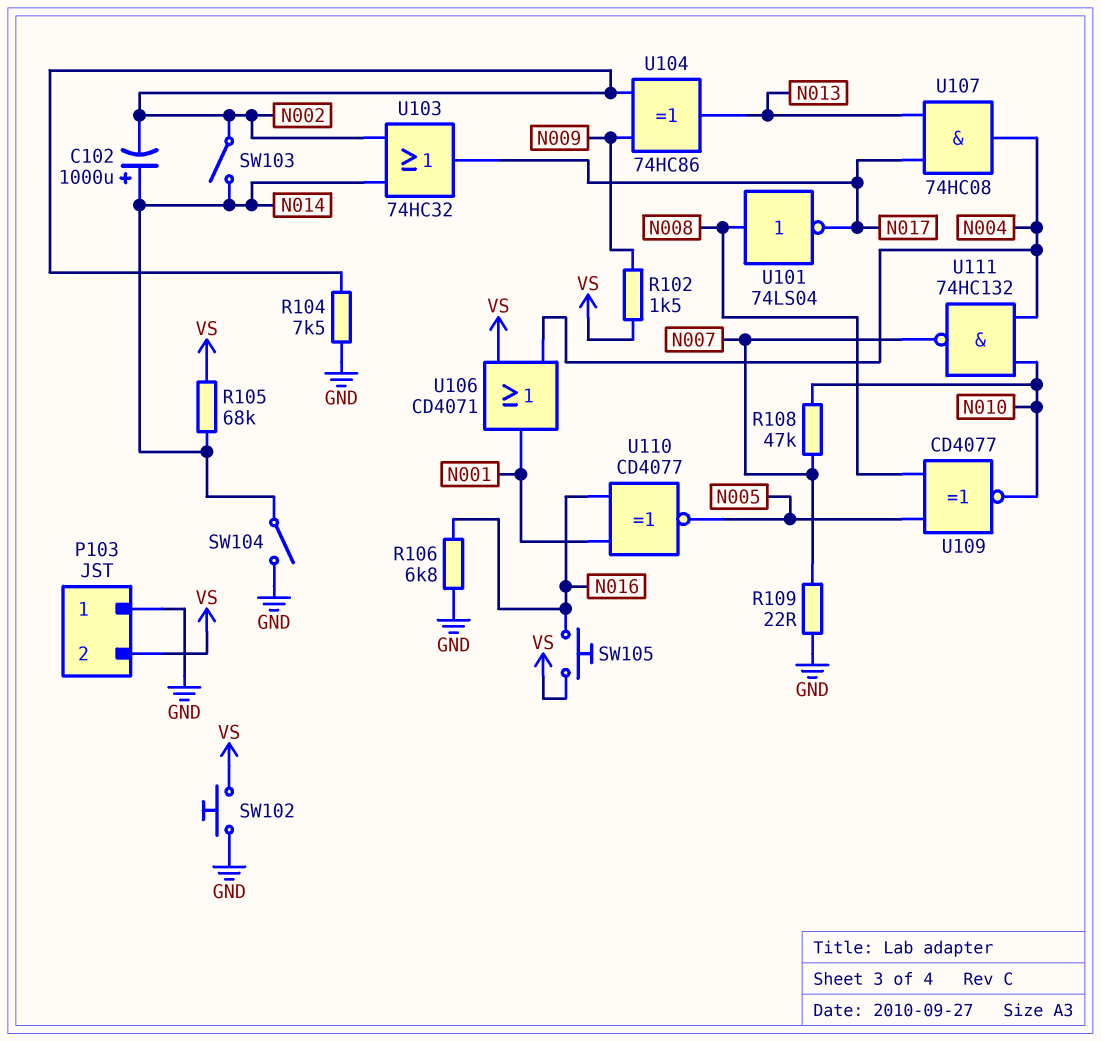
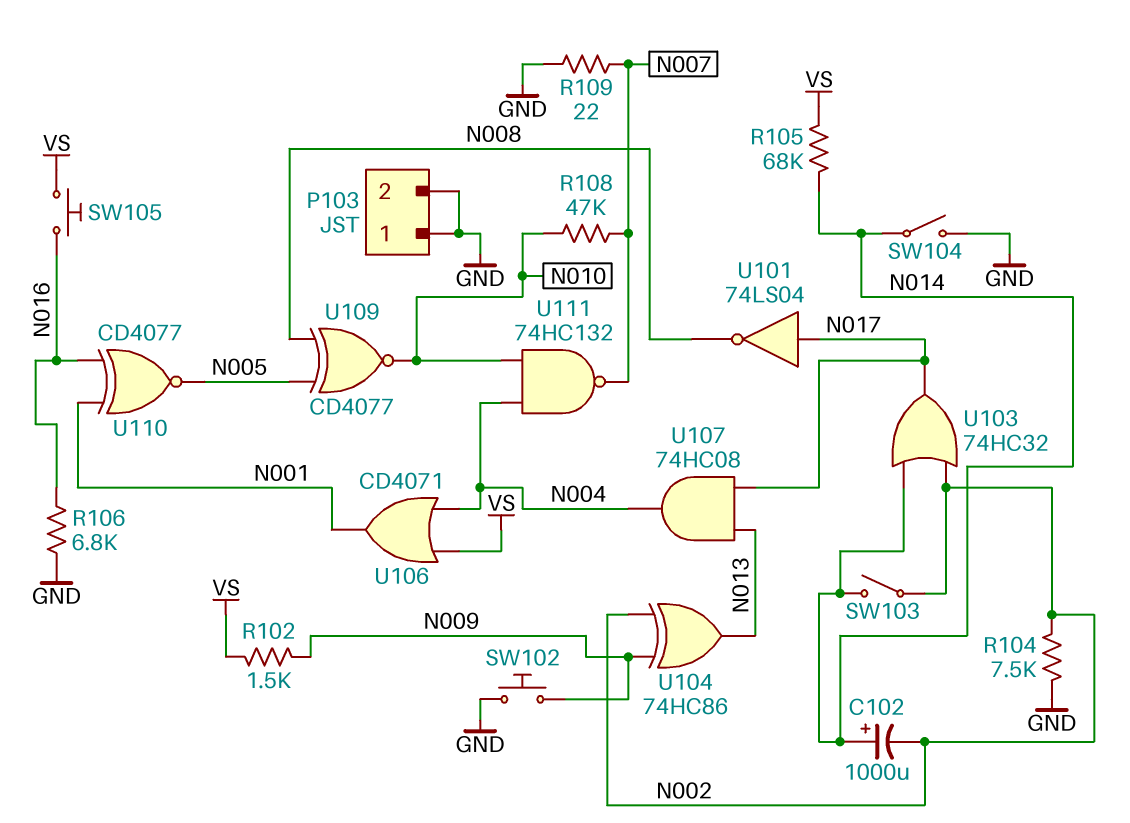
P103 pin 2: VS -> GND
SW102: button (GND, VS) -> button (GND, N009)
U101: NOT 74LS04 (in N008, out N017) -> NOT 74LS04 (in N017, out N008)

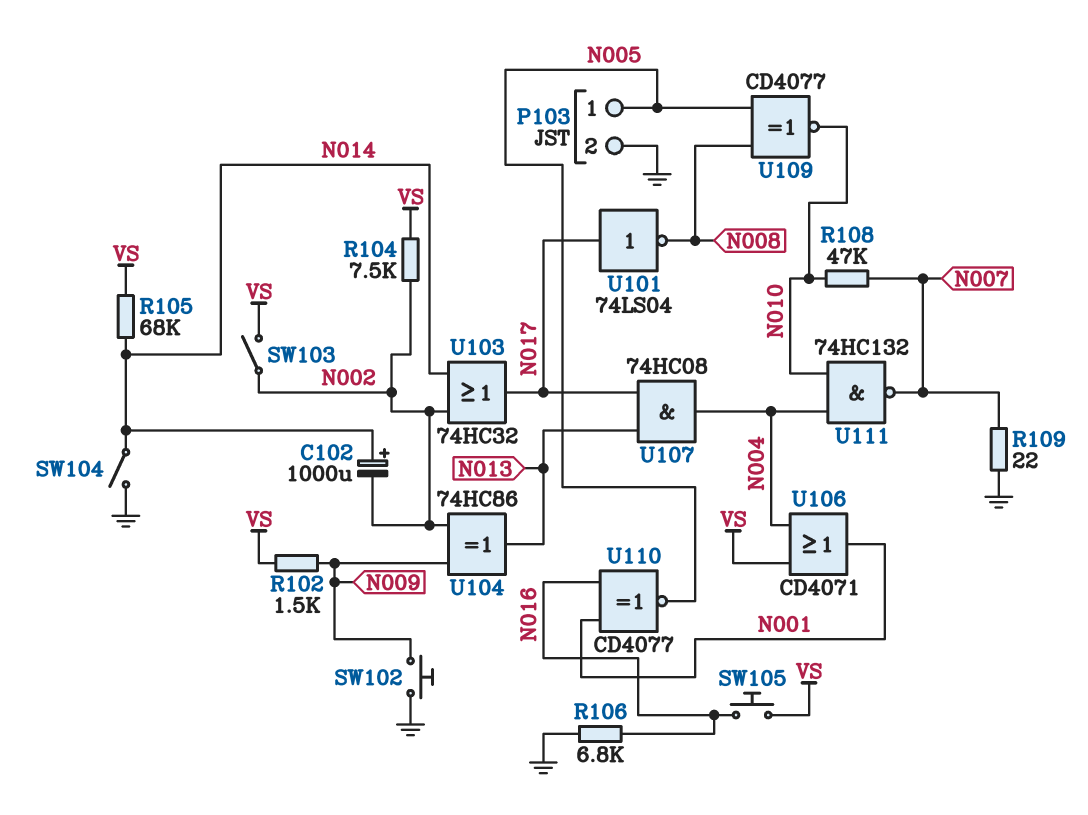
P103 pin 1: GND -> N005
R104: 7.5k (GND, N002) -> 7.5k (N002, VS)
SW103: switch (N002, N014) -> switch (N002, VS)

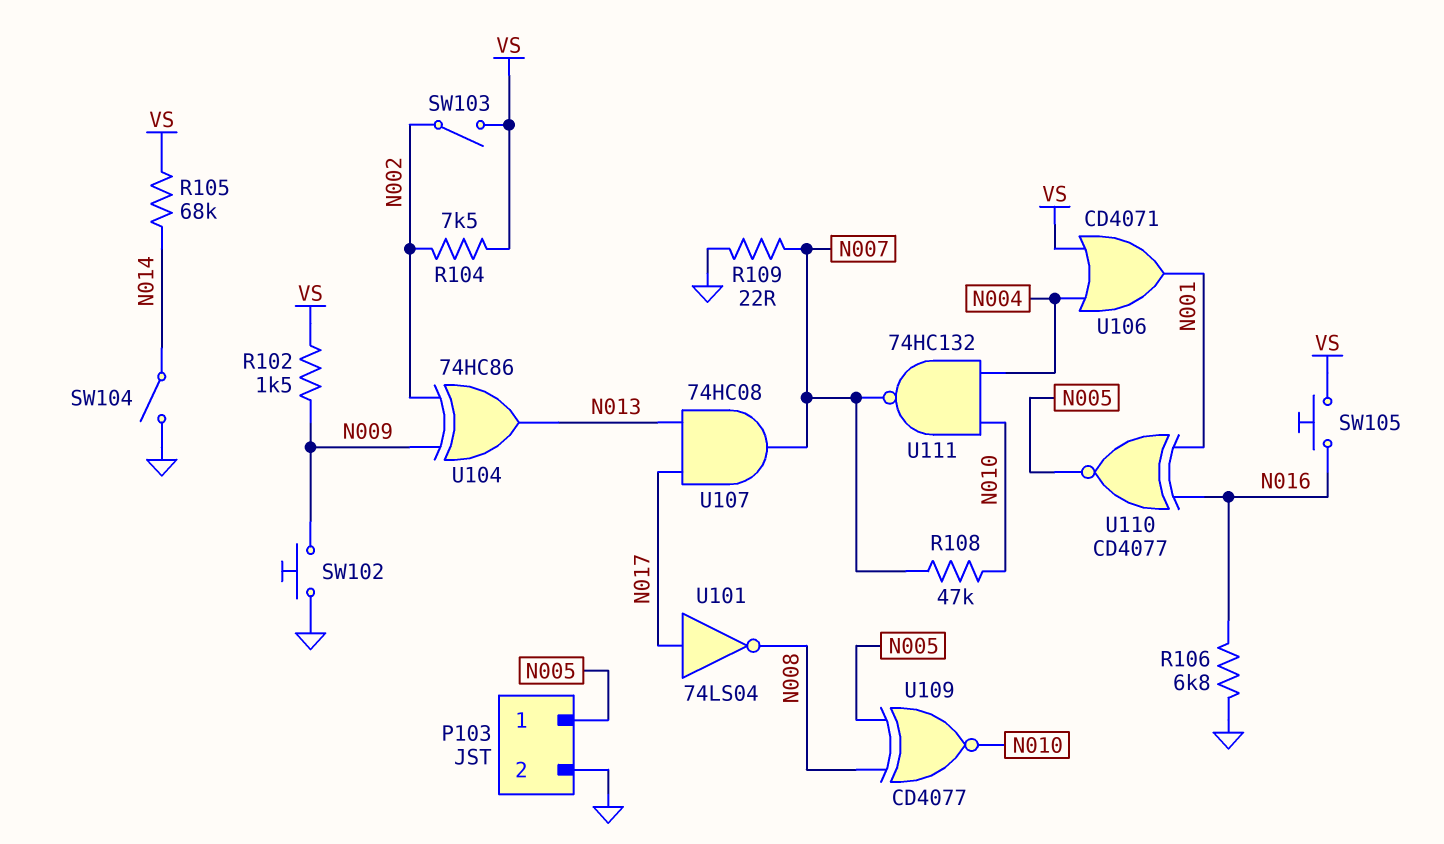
C102: 1000uF (plus N014, minus N002) -> none
U103: OR 74HC32 (in N002, in N014, out N017) -> none
U107: AND 74HC08 (in N013, in N017, out N004) -> AND 74HC08 (in N013, in N017, out N007)

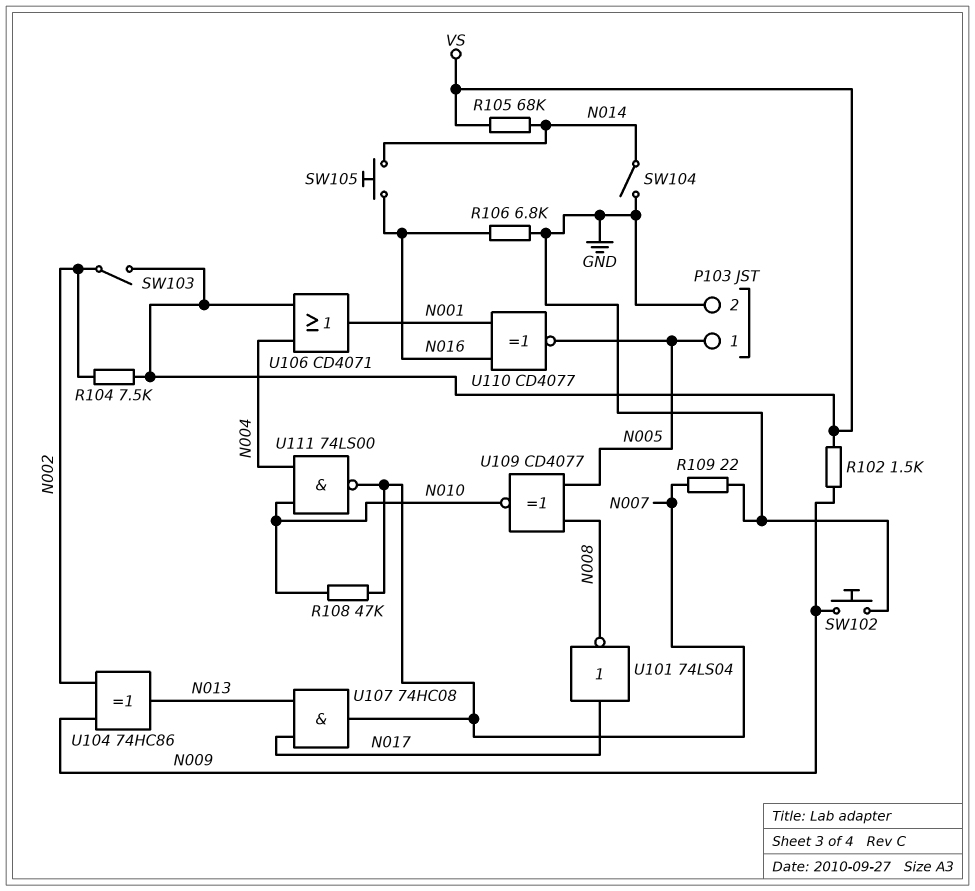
SW105: button (N016, VS) -> button (N014, N016)
U111: NAND 74HC132 (in N004, in N010, out N007) -> NAND 74LS00 (in N004, in N010, out N007)

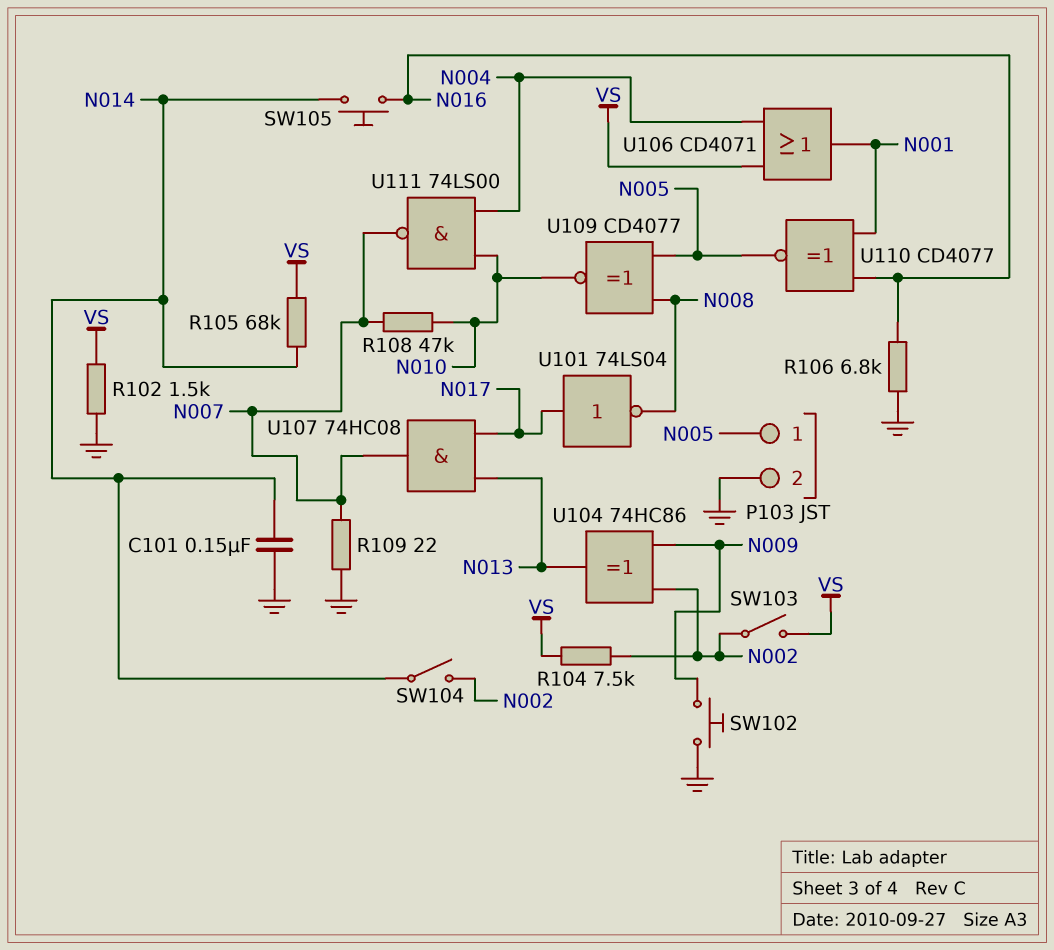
C101: none -> 150nF (GND, N014)
R102: 1.5k (N009, VS) -> 1.5k (GND, VS)
SW104: switch (GND, N014) -> switch (N002, N014)

